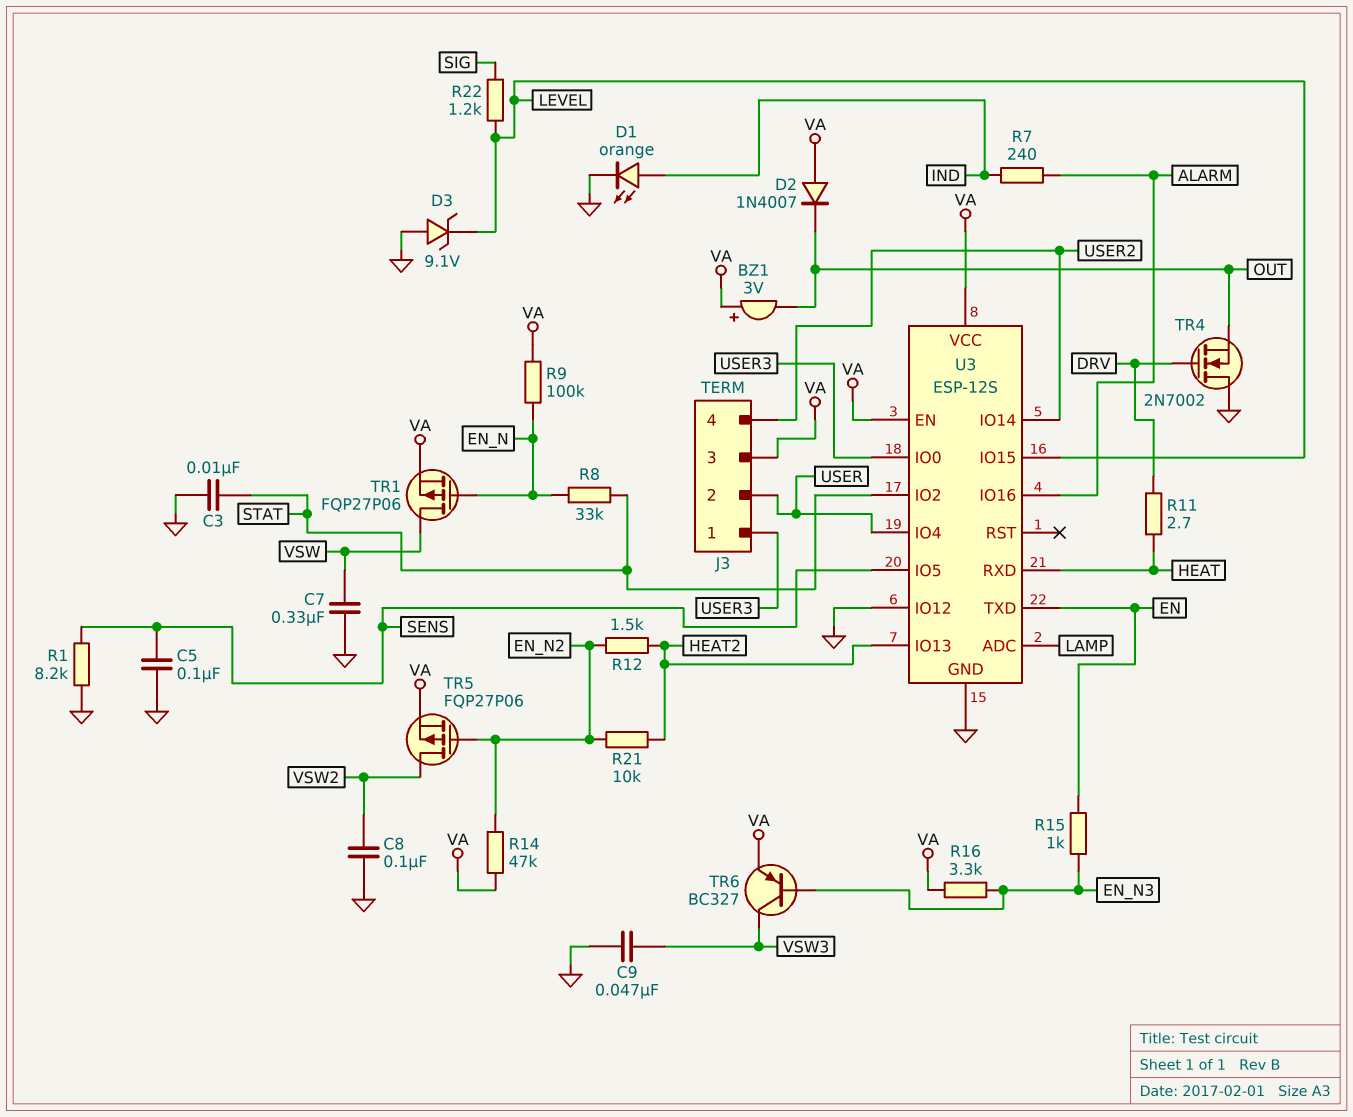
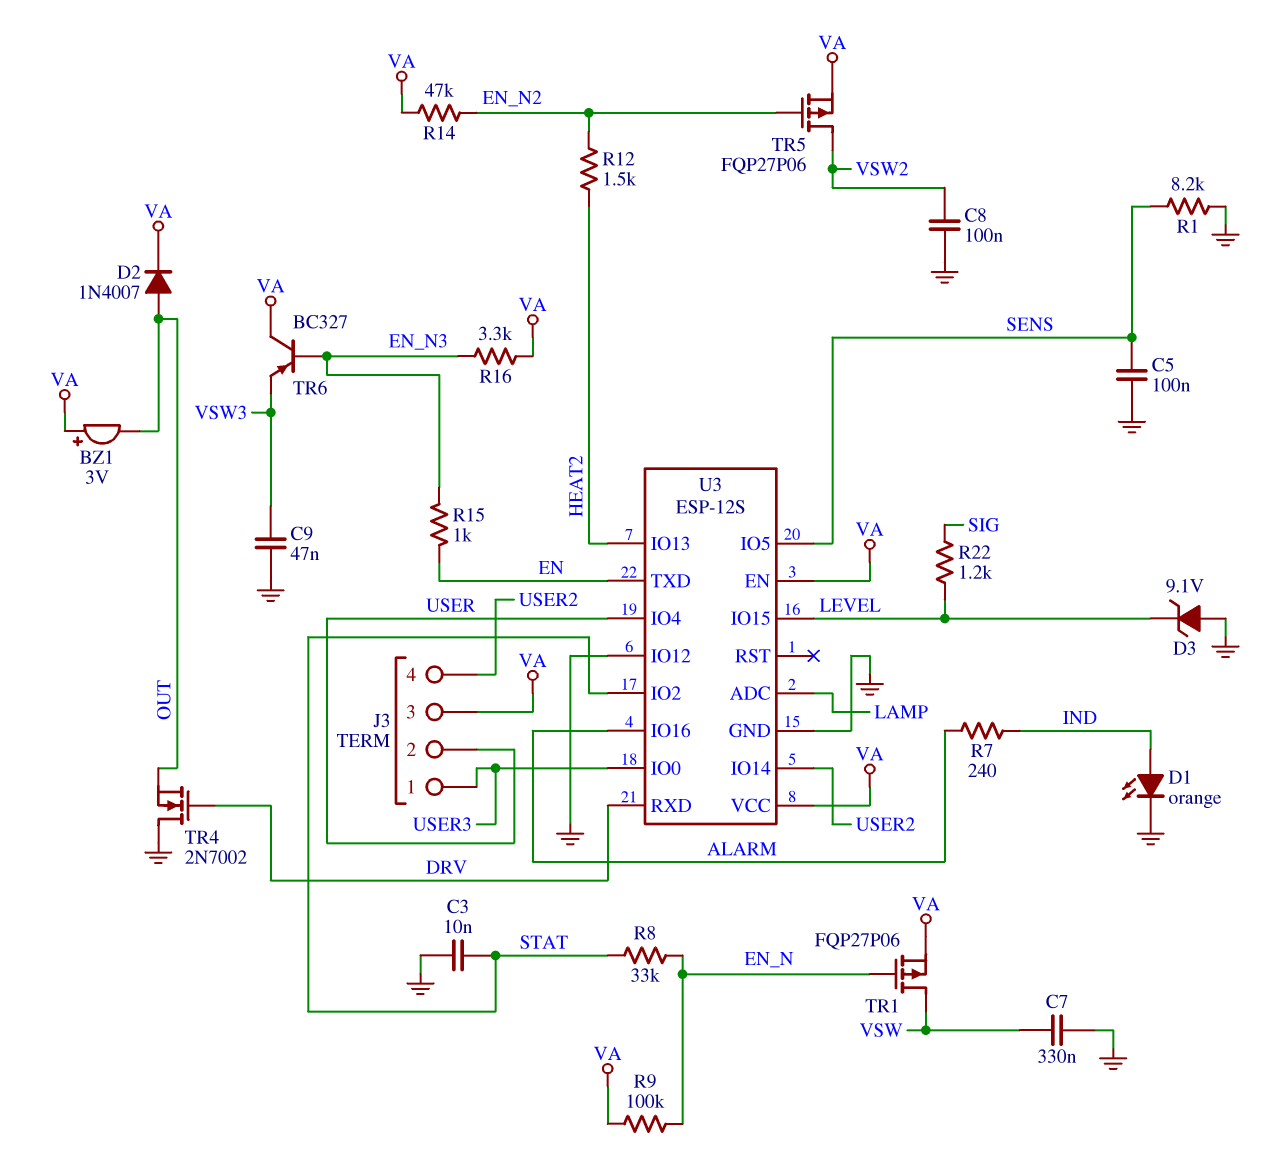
D2: diode 1N4007 (A VA, K OUT) -> diode 1N4007 (A OUT, K VA)
R11: 2.7 (DRV, HEAT) -> none
R21: 10k (EN_N2, HEAT2) -> none
TR6: PNP BC327 (B EN_N3, C VSW3, E VA) -> PNP BC327 (B EN_N3, C VA, E VSW3)
U3 pin RXD: HEAT -> DRV

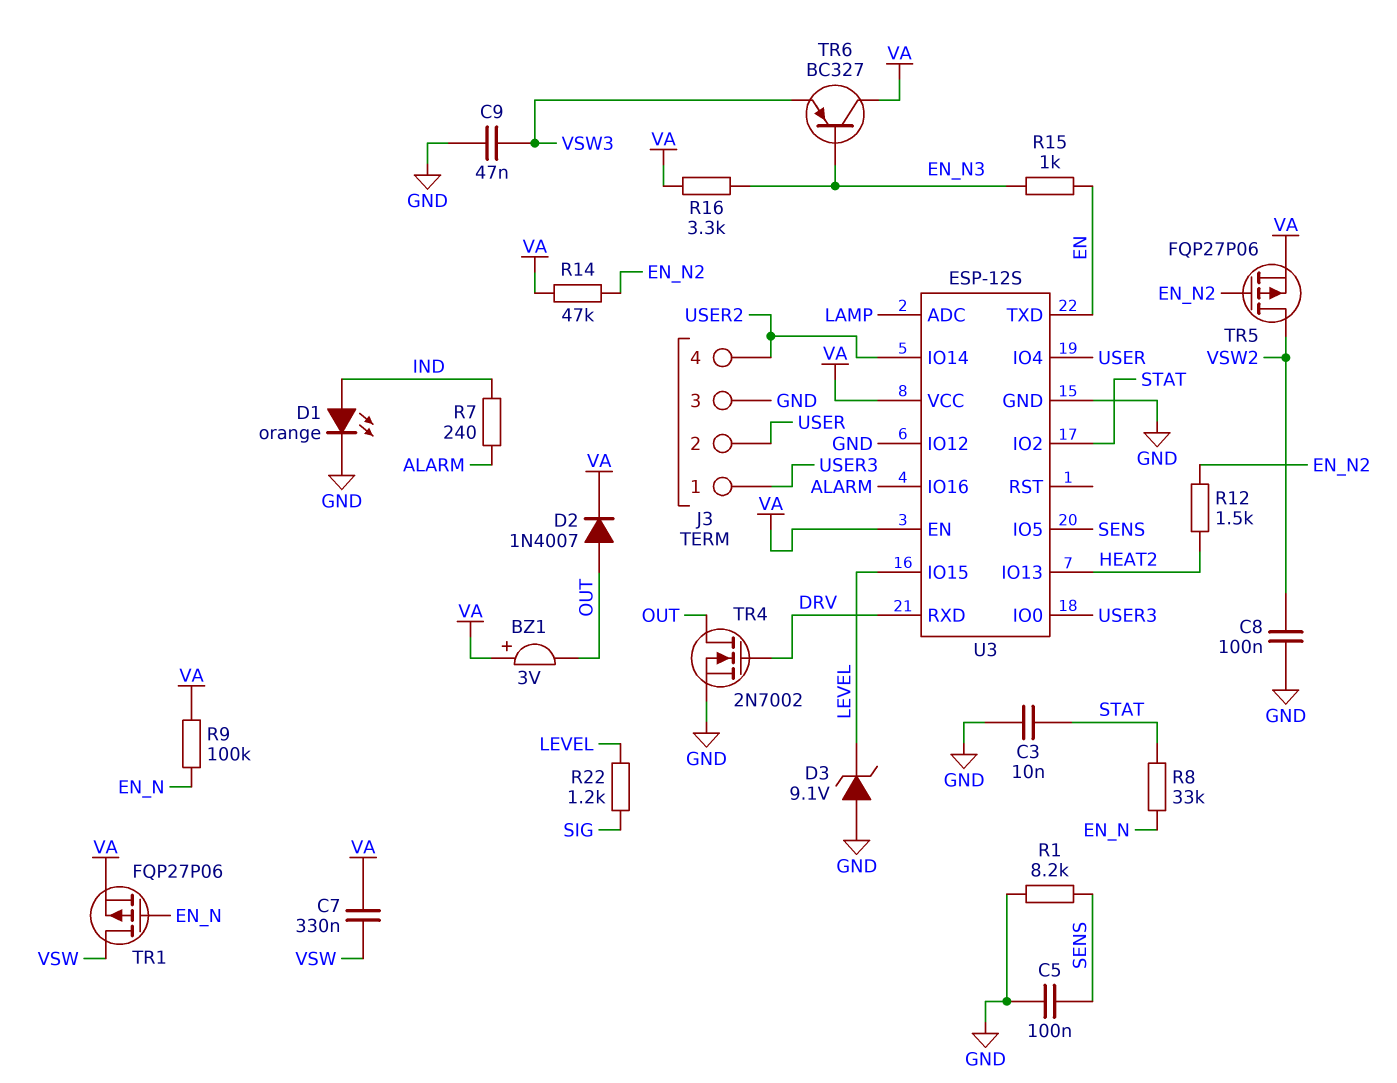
C7: 330nF (GND, VSW) -> 330nF (VA, VSW)
J3 pin 3: VA -> GND
TR4: NMOS 2N7002 (G DRV, D GND, S OUT) -> NMOS 2N7002 (G DRV, D OUT, S GND)

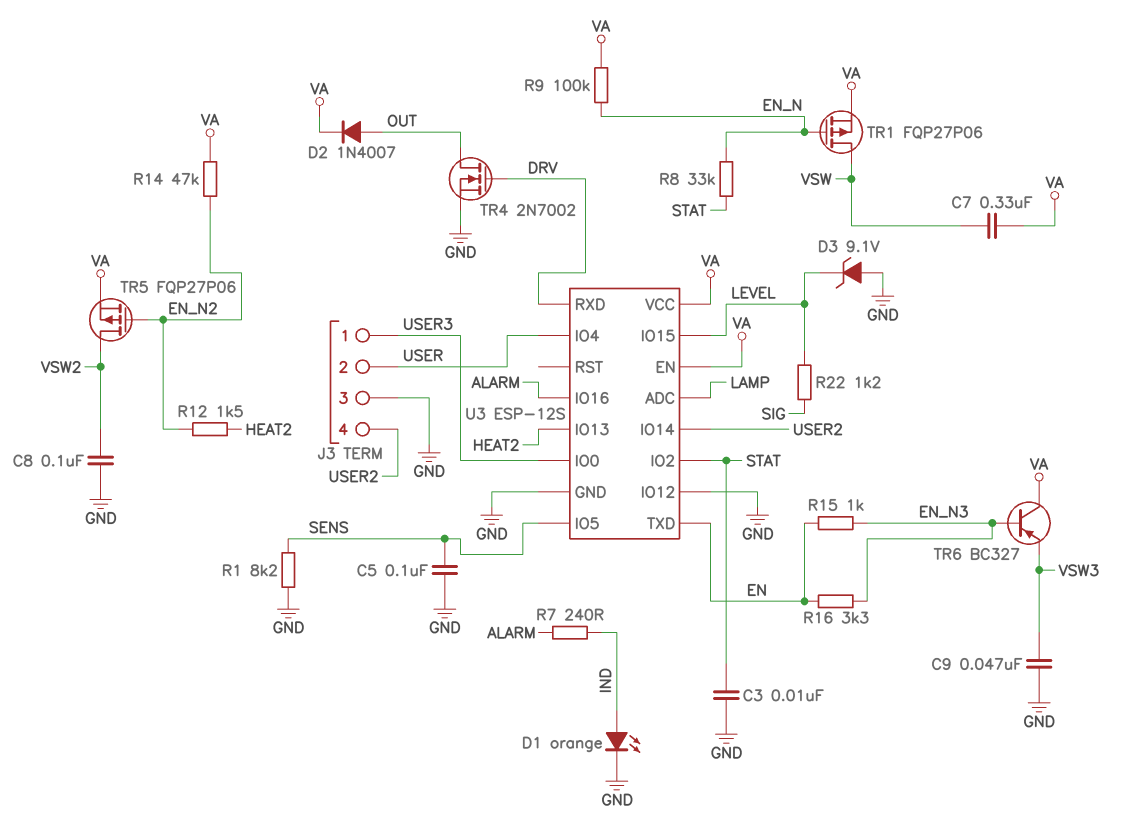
BZ1: buzzer 3V (plus VA, minus OUT) -> none
R16: 3.3k (EN_N3, VA) -> 3.3k (EN, EN_N3)

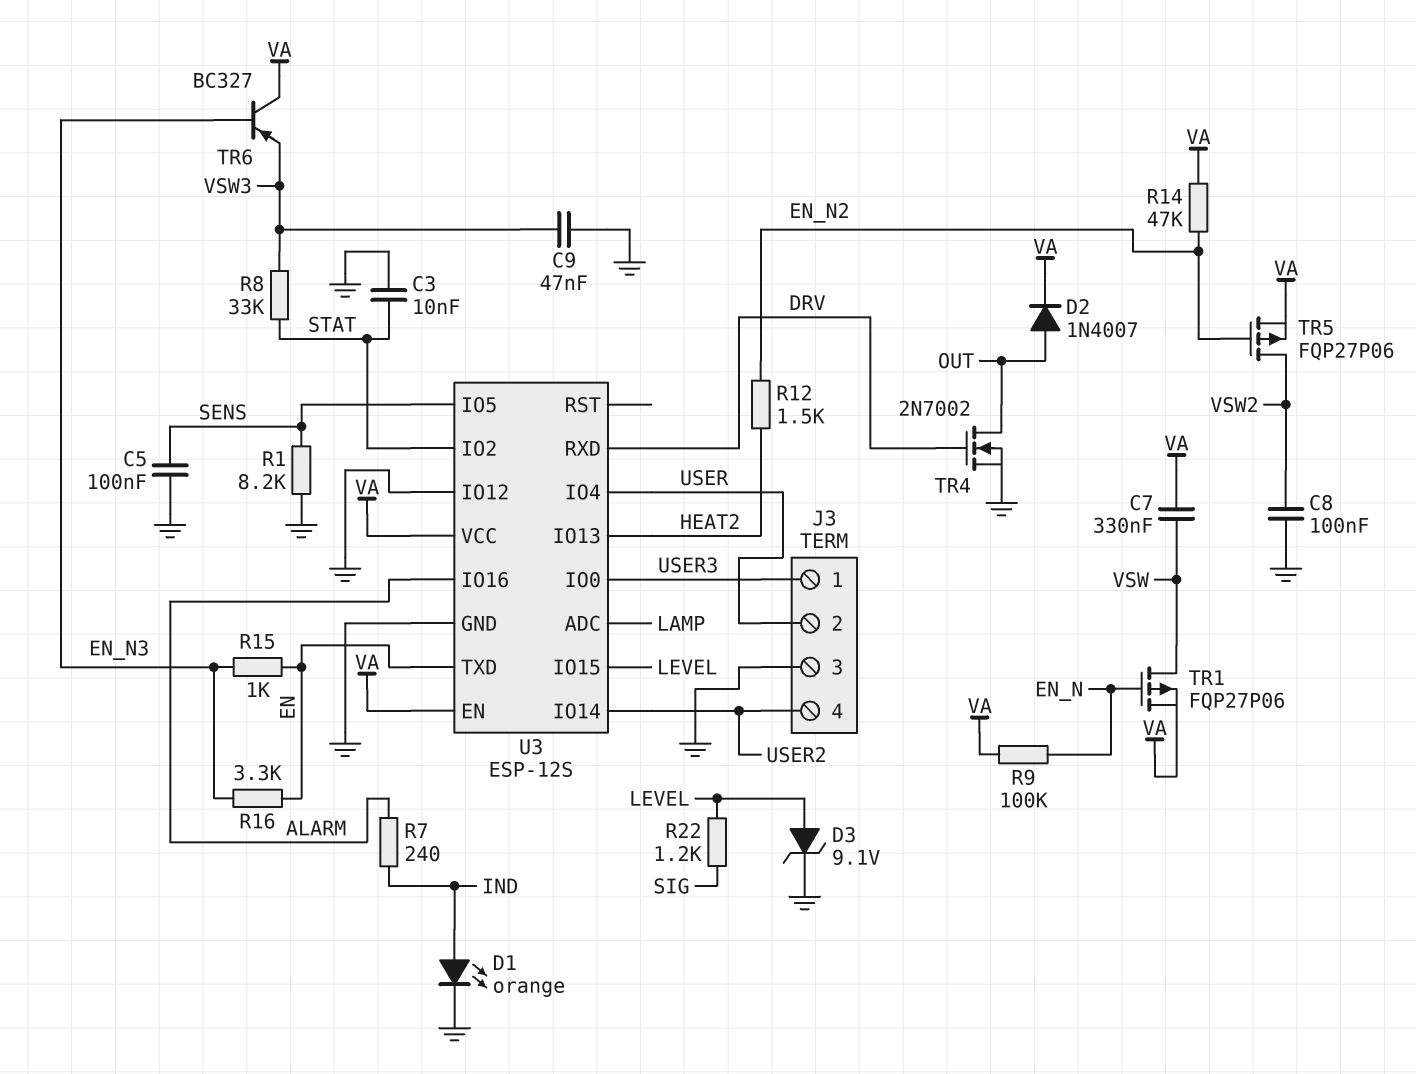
D3: zener 9.1V (A GND, K LEVEL) -> zener 9.1V (A LEVEL, K GND)
R8: 33k (EN_N, STAT) -> 33k (STAT, VSW3)

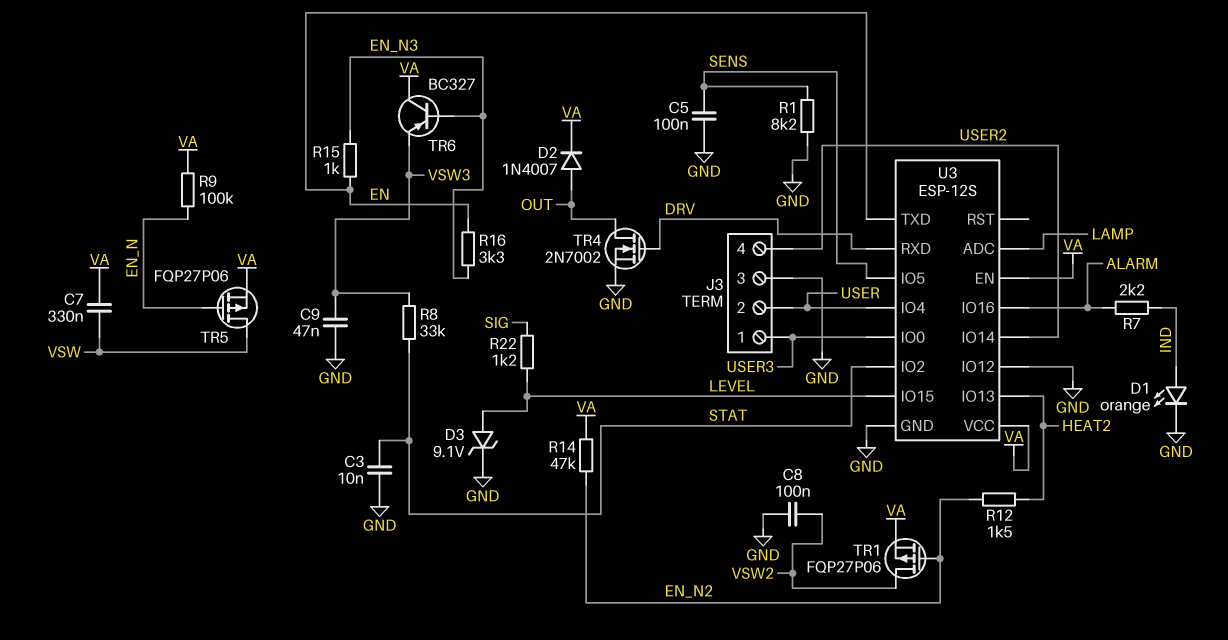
R7: 240 (ALARM, IND) -> 2.2k (ALARM, IND)
TR1: PMOS FQP27P06 (G EN_N, D VSW, S VA) -> PMOS FQP27P06 (G EN_N2, D VSW2, S VA)
TR5: PMOS FQP27P06 (G EN_N2, D VSW2, S VA) -> PMOS FQP27P06 (G EN_N, D VSW, S VA)

